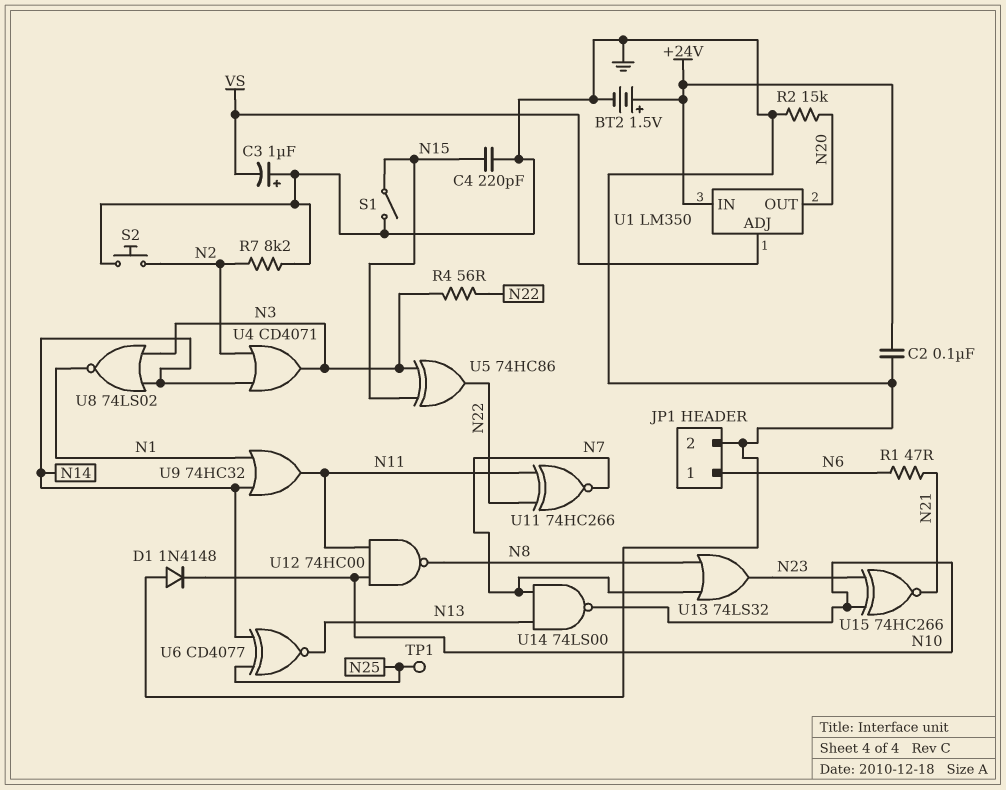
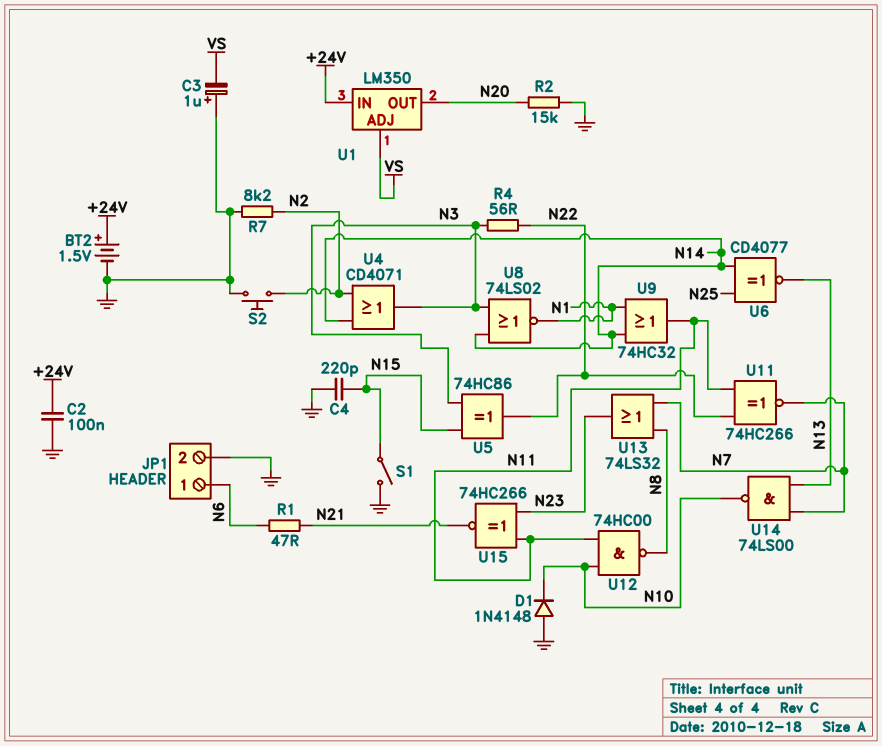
TP1: test point (N25) -> none
U15: XNOR 74HC266 (in N10, in N23, out N21) -> XNOR 74HC266 (in N11, in N23, out N21)

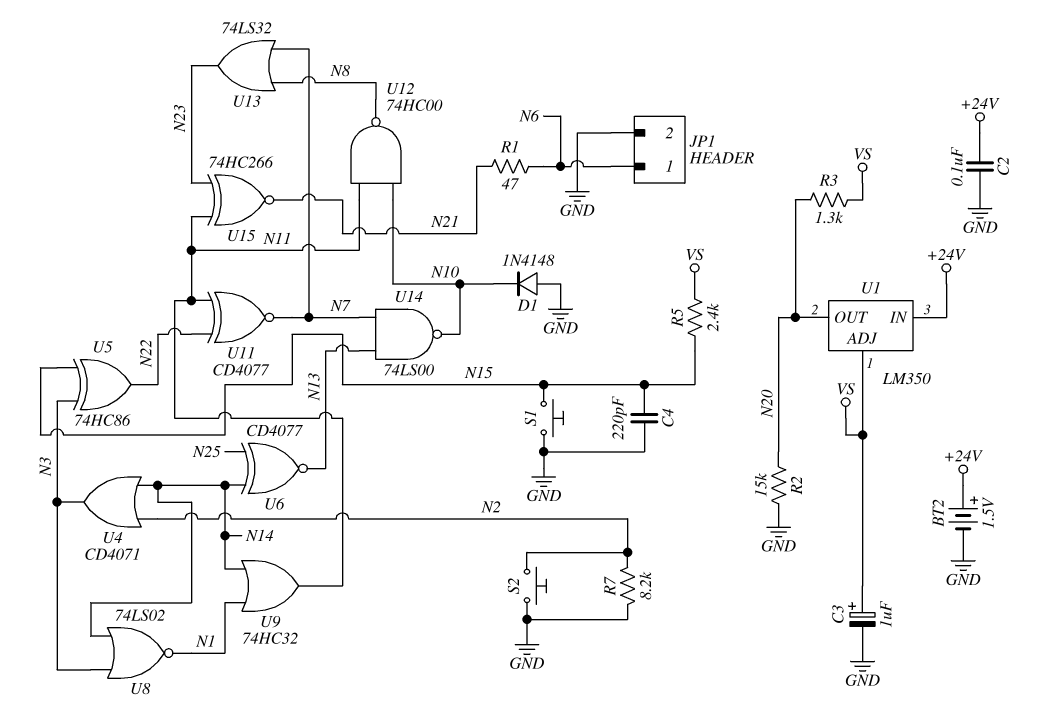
C3: 1uF (plus GND, minus VS) -> 1uF (plus VS, minus GND)
R3: none -> 1.3k (N20, VS)
R4: 56 (N3, N22) -> none
R5: none -> 2.4k (N15, VS)
S1: switch (GND, N15) -> button (GND, N15)
U11: XNOR 74HC266 (in N11, in N22, out N7) -> XNOR CD4077 (in N11, in N22, out N7)

